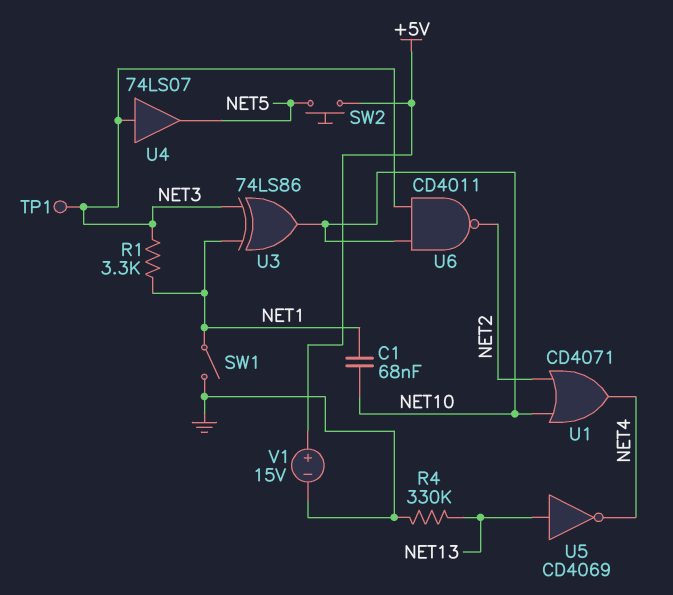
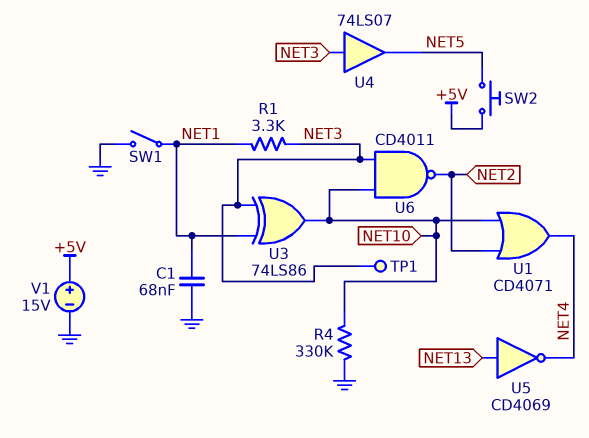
C1: 68nF (NET1, NET10) -> 68nF (GND, NET1)
R4: 330k (GND, NET13) -> 330k (GND, NET10)

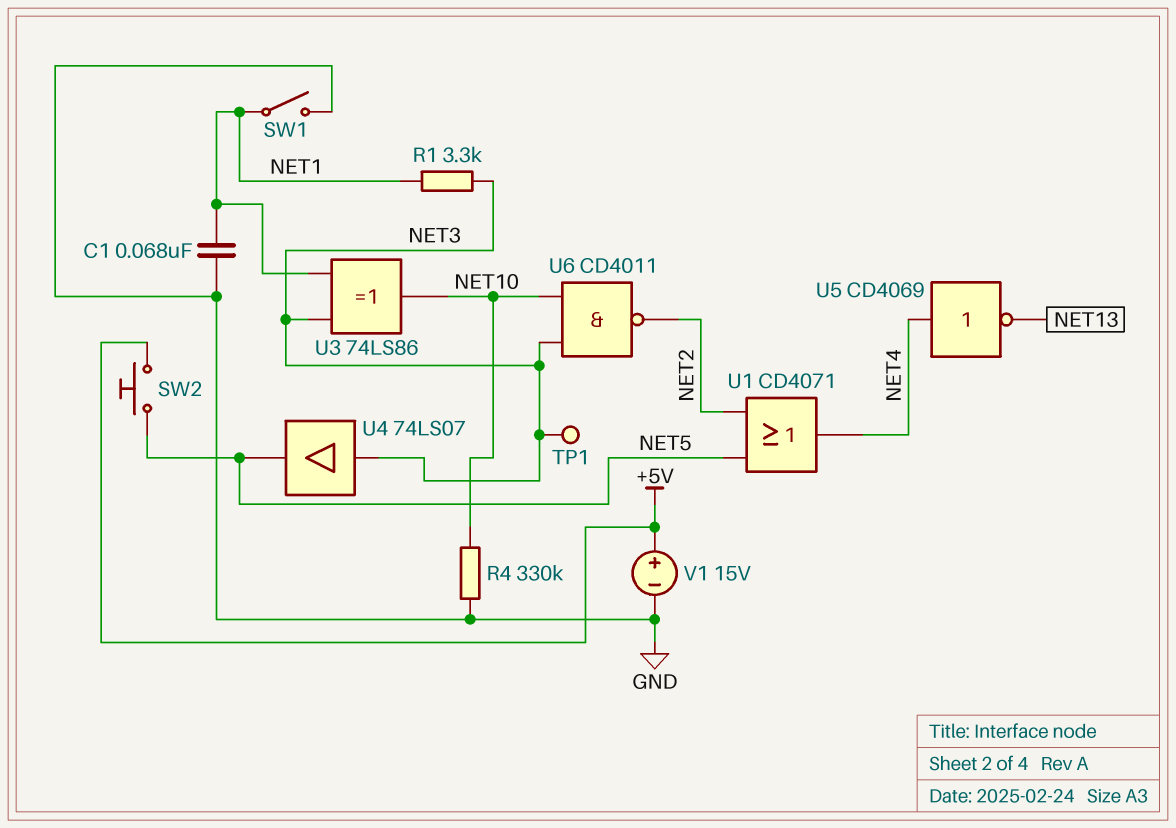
U1: OR CD4071 (in NET2, in NET10, out NET4) -> OR CD4071 (in NET2, in NET5, out NET4)
U5: NOT CD4069 (in NET13, out NET4) -> NOT CD4069 (in NET4, out NET13)

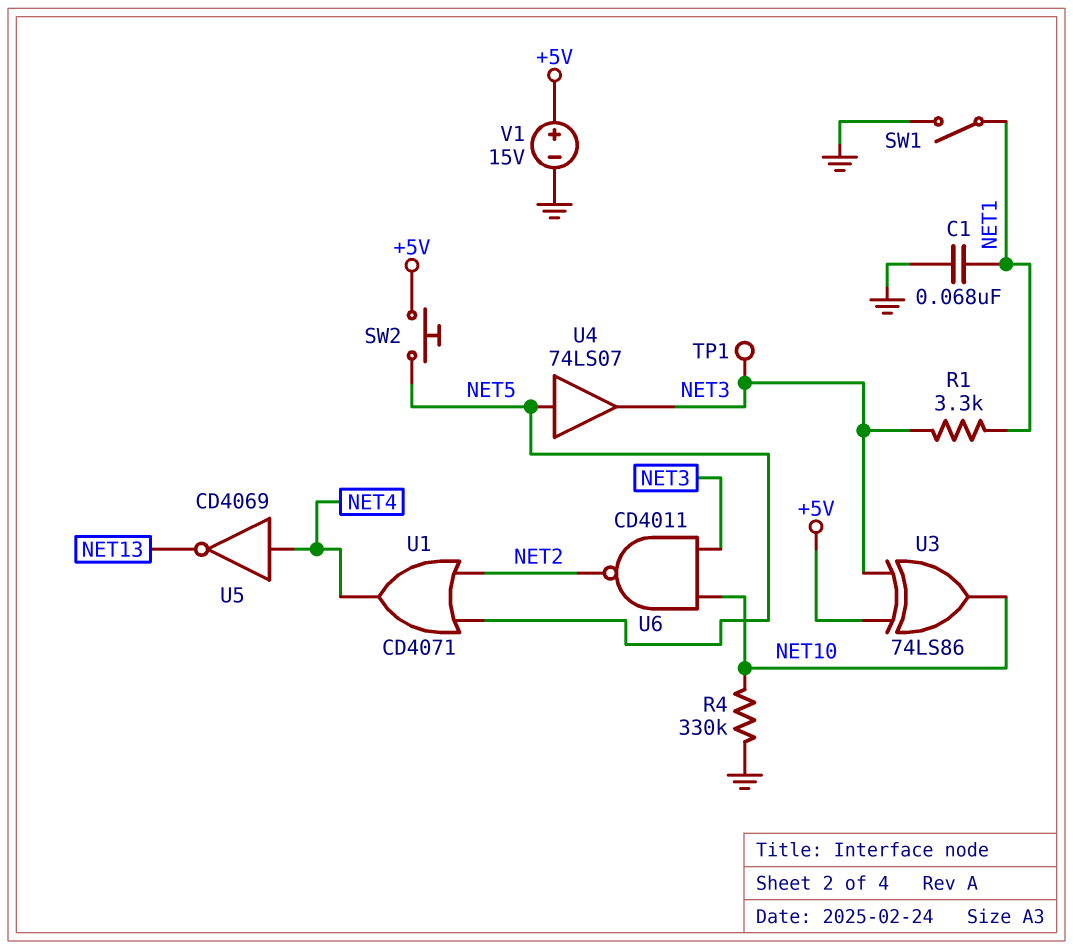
U3: XOR 74LS86 (in NET1, in NET3, out NET10) -> XOR 74LS86 (in +5V, in NET3, out NET10)
U4: buffer 74LS07 (in NET3, out NET5) -> buffer 74LS07 (in NET5, out NET3)

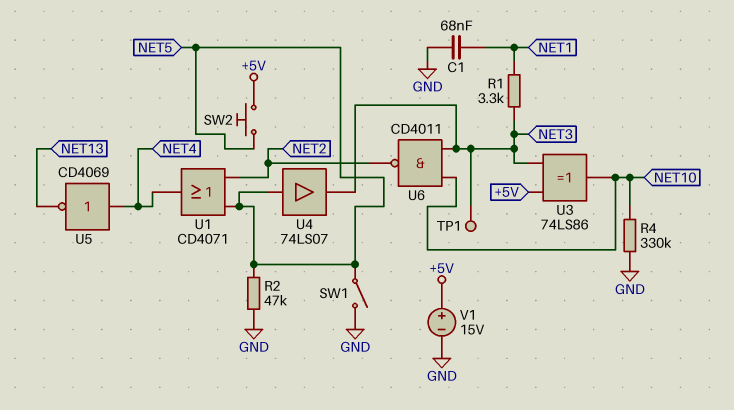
R2: none -> 47k (GND, NET5)
SW1: switch (GND, NET1) -> switch (GND, NET5)

